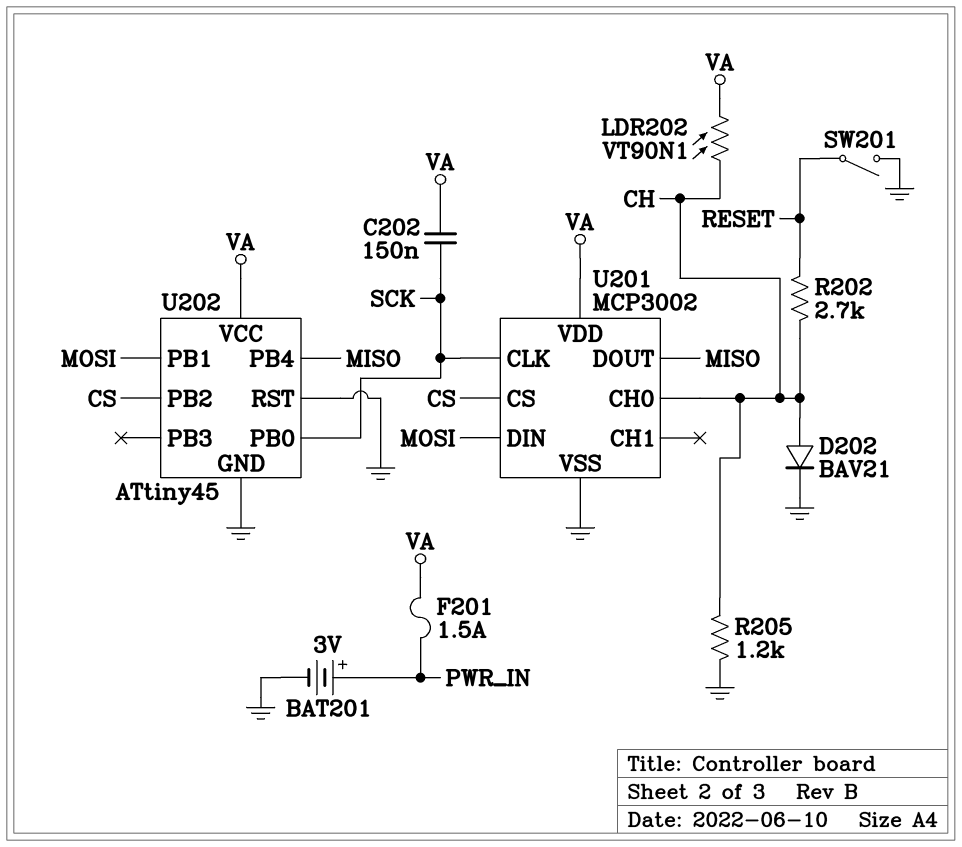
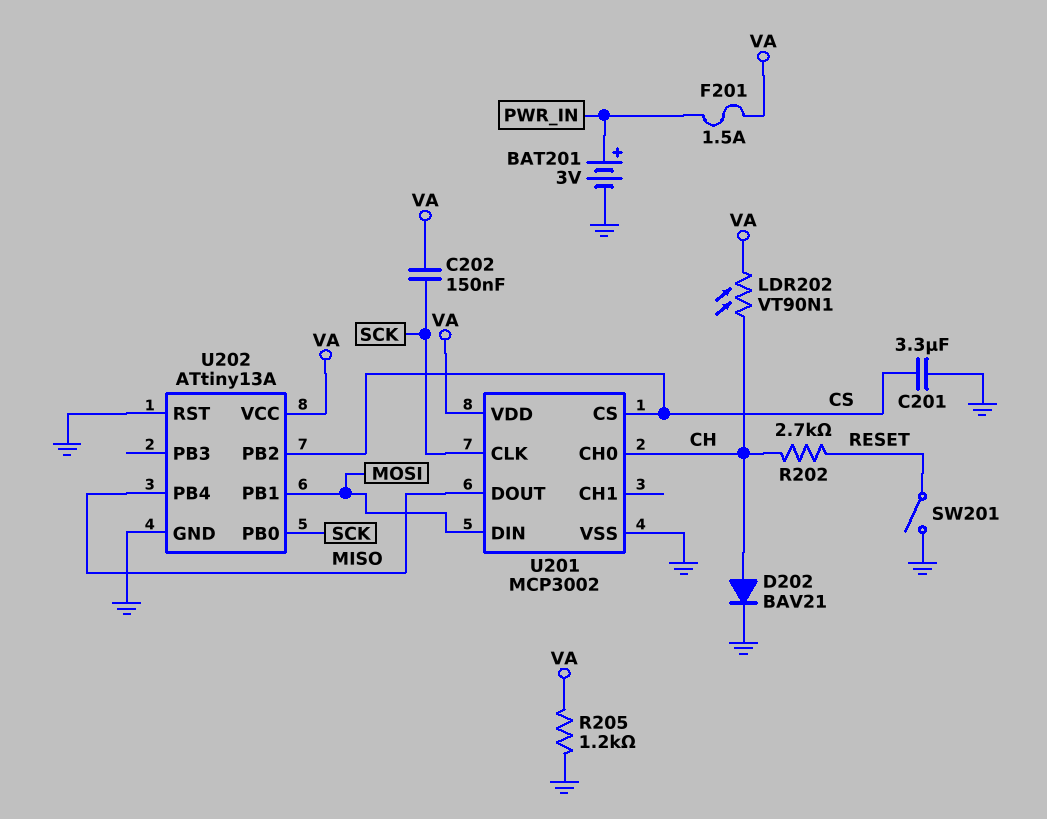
C201: none -> 3.3uF (CS, GND)
R205: 1.2k (CH, GND) -> 1.2k (GND, VA)
U202: ATtiny45 -> ATtiny13A

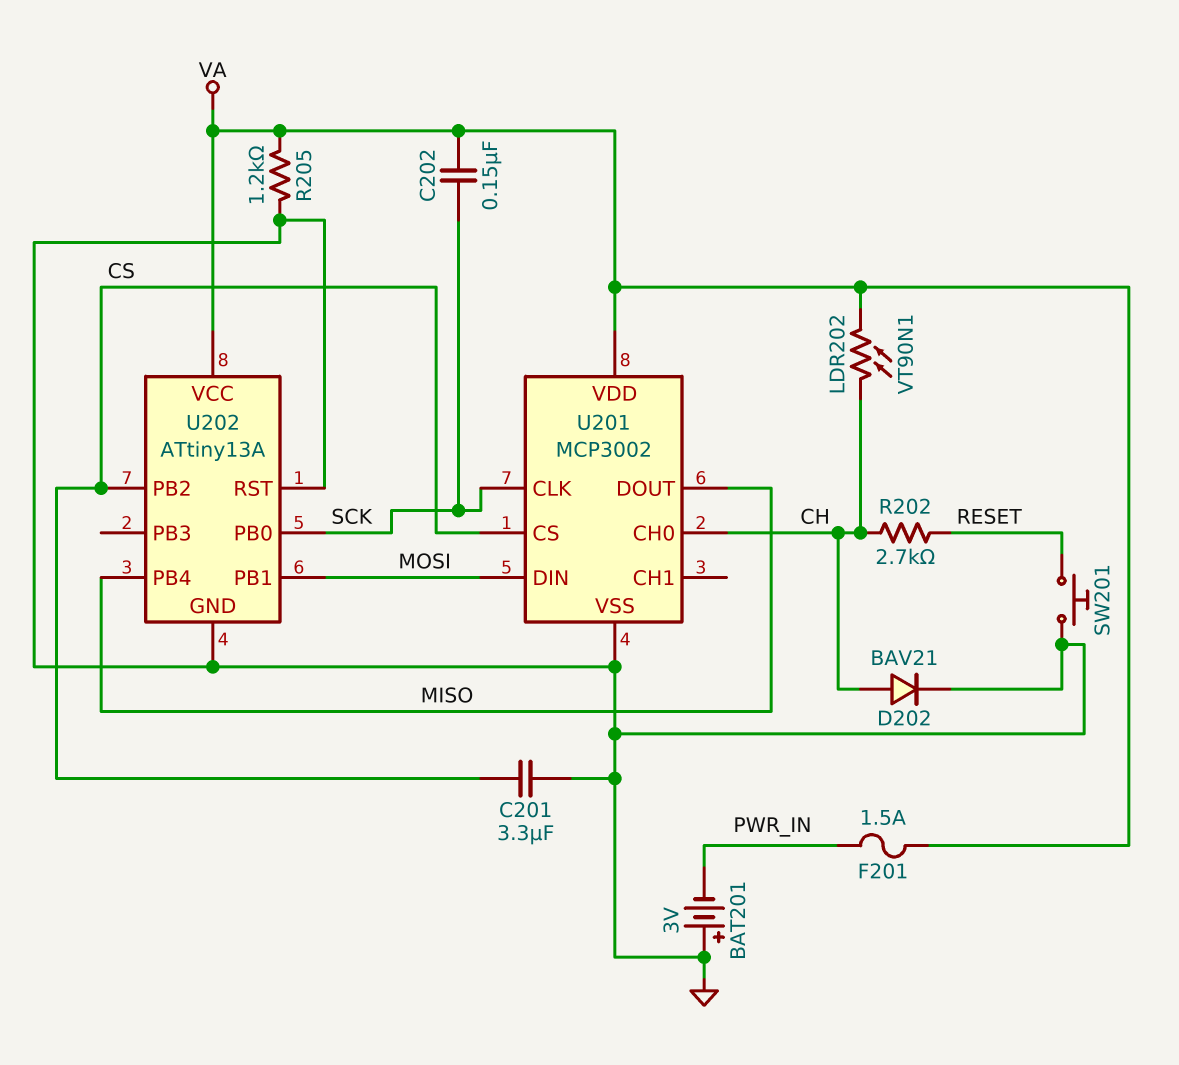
BAT201: 3V (plus PWR_IN, minus GND) -> 3V (plus GND, minus PWR_IN)
SW201: switch (GND, RESET) -> button (GND, RESET)

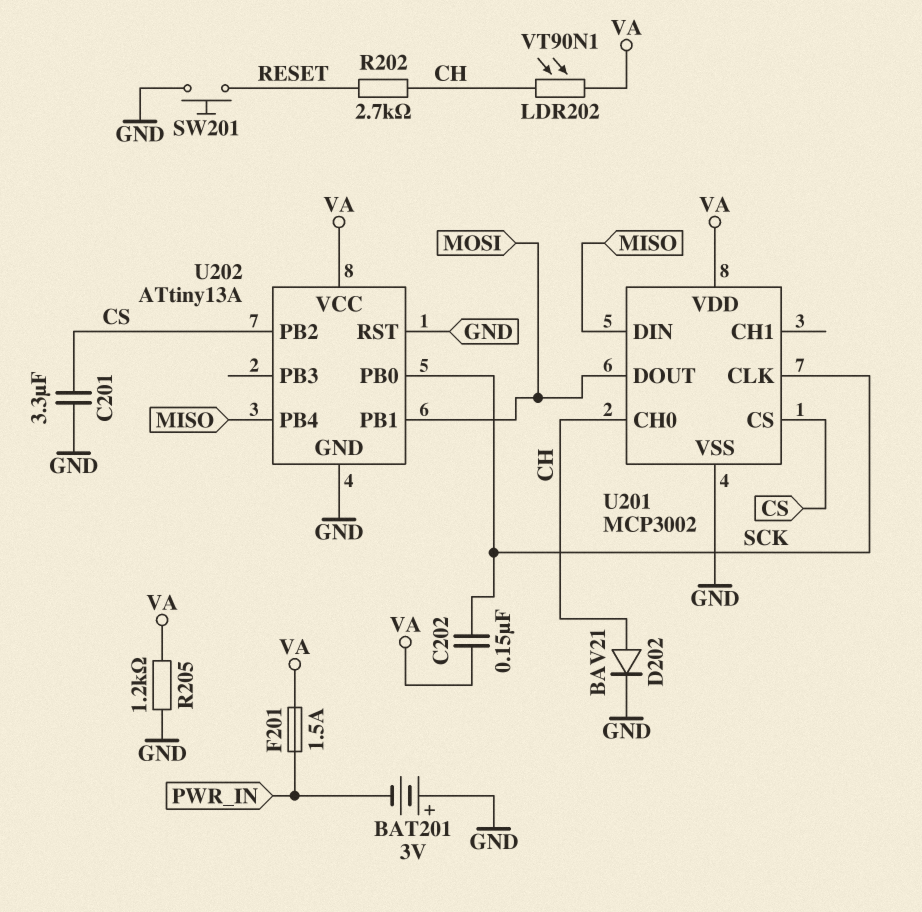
U201 pin DIN: MOSI -> MISO
U201 pin DOUT: MISO -> MOSI

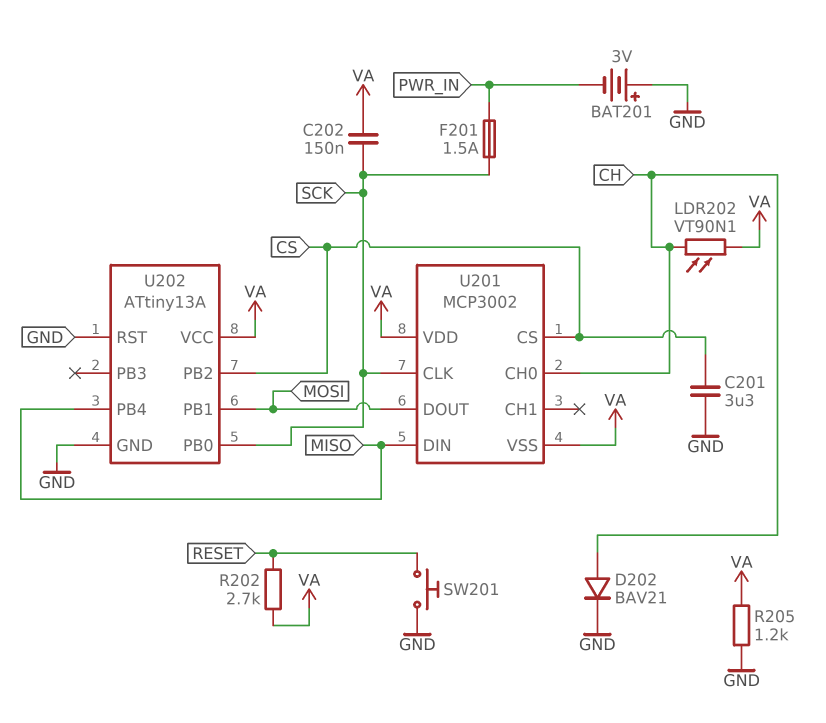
F201: 1.5A (PWR_IN, VA) -> 1.5A (PWR_IN, SCK)
R202: 2.7k (CH, RESET) -> 2.7k (RESET, VA)
U201 pin VSS: GND -> VA

